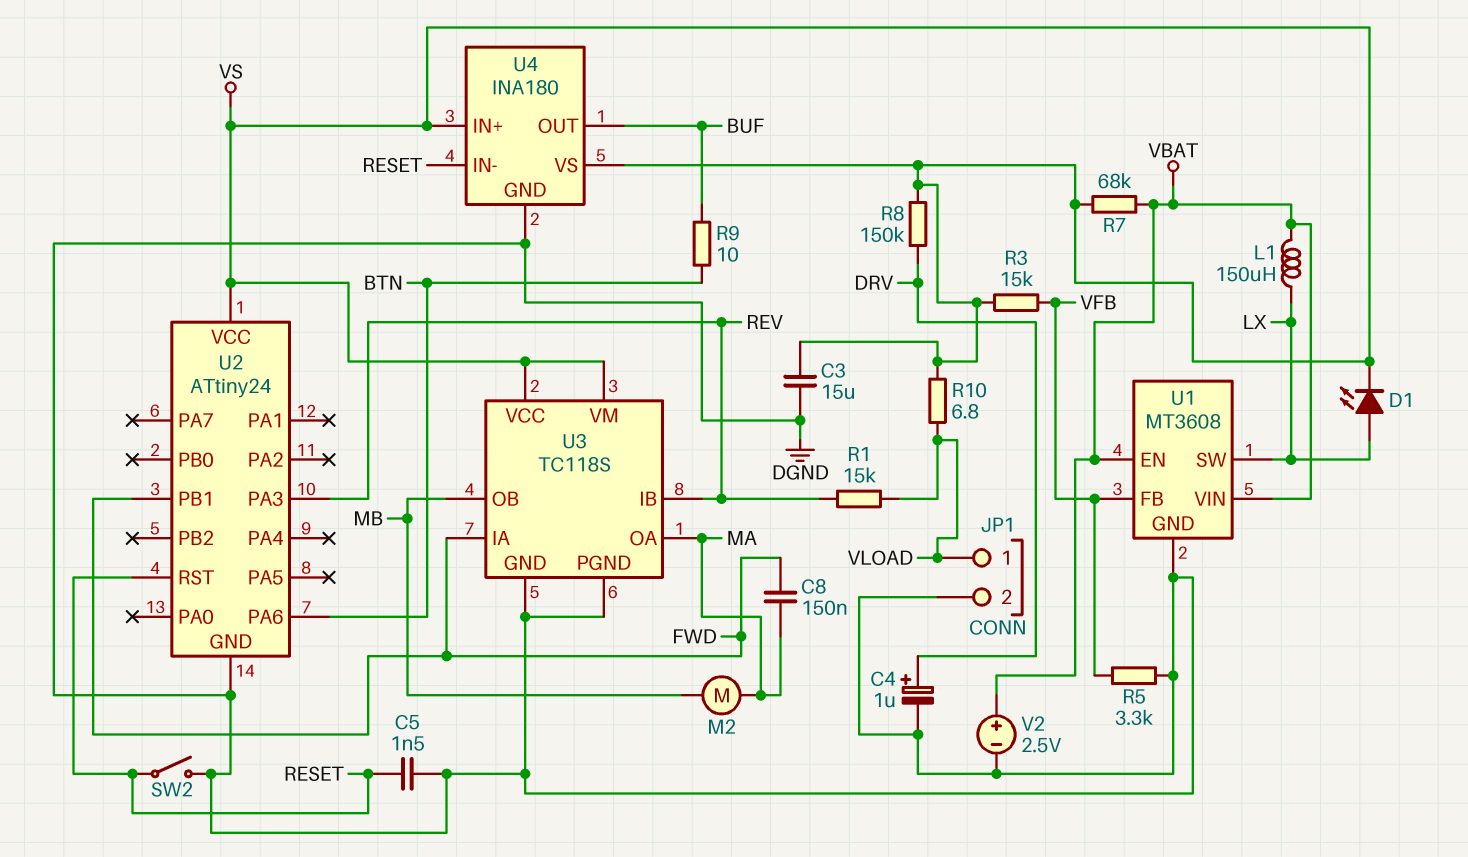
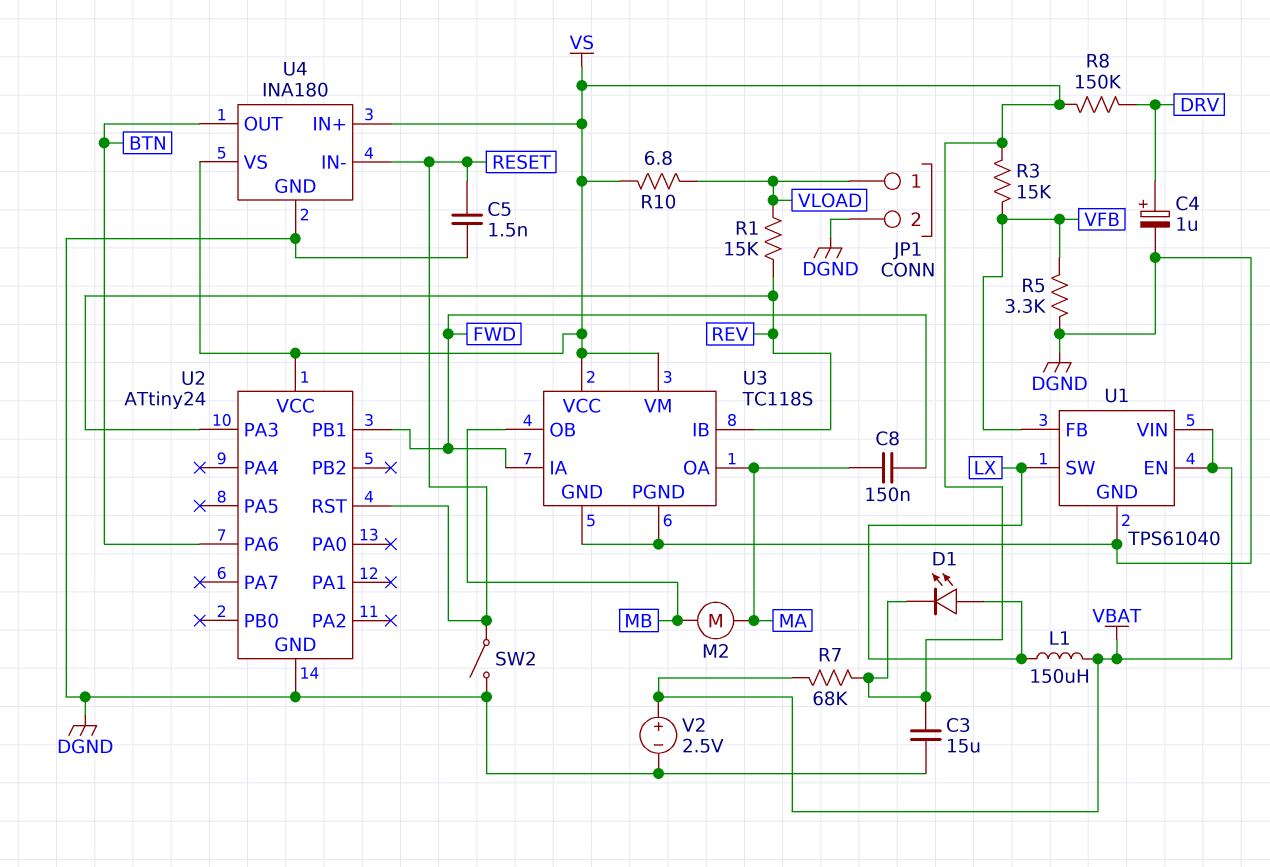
R9: 10 (BTN, BUF) -> none
U1: MT3608 -> TPS61040
U4 pin OUT: BUF -> BTN

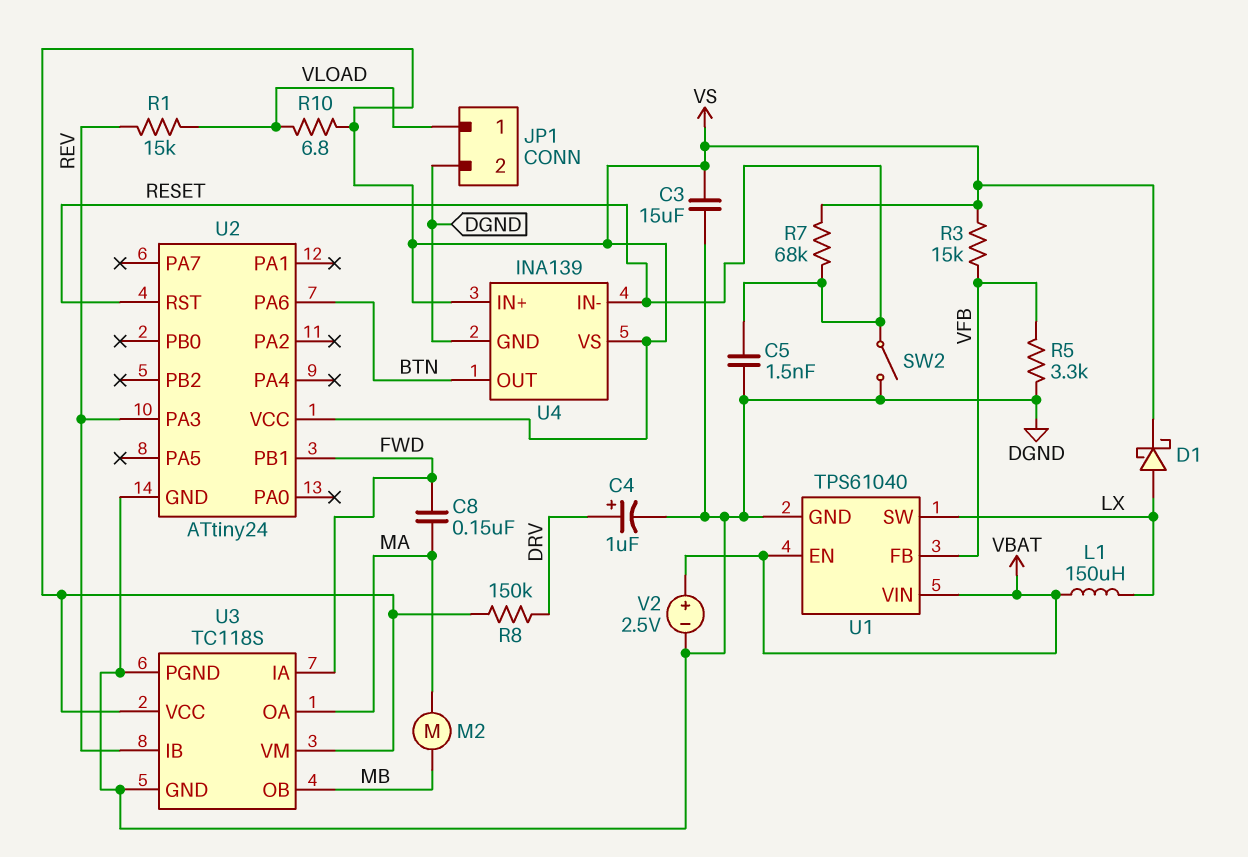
D1: LED (A LX, K VS) -> schottky (A LX, K VS)
R7: 68k (VBAT, VS) -> 68k (RESET, VS)
U4: INA180 -> INA139

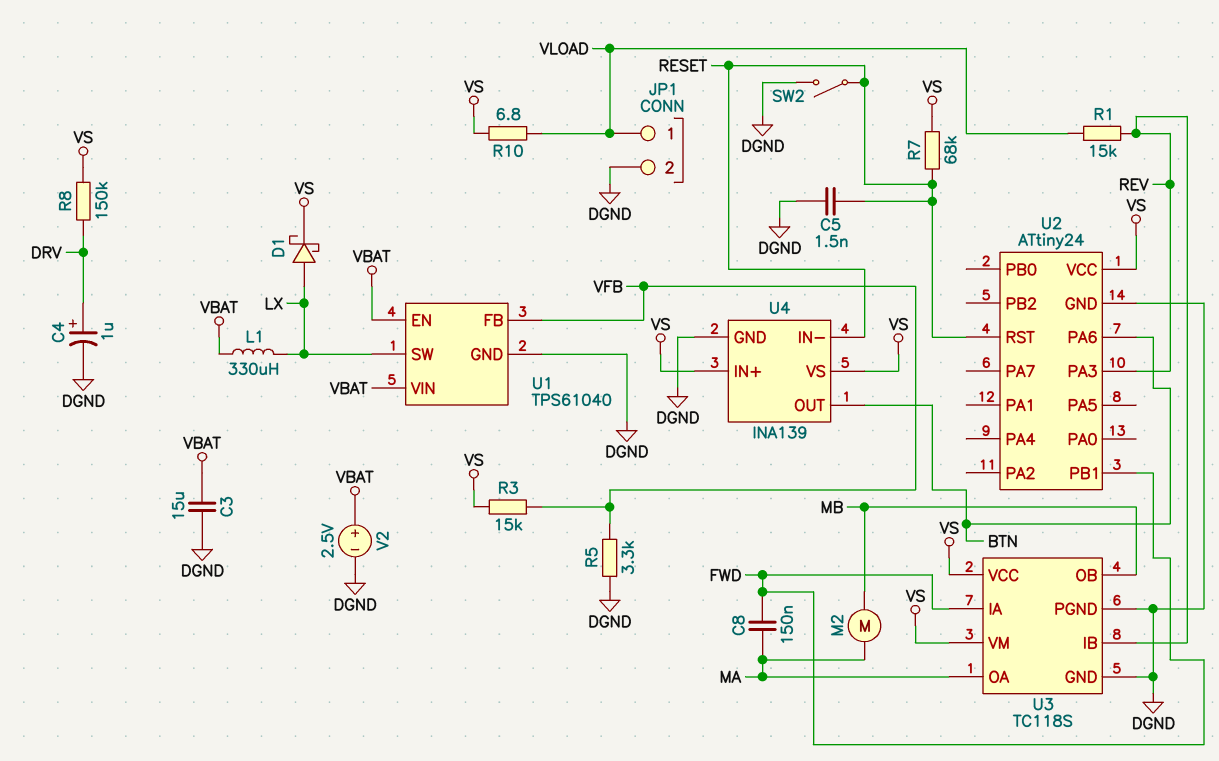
C3: 15uF (DGND, VS) -> 15uF (DGND, VBAT)
L1: 150uH (LX, VBAT) -> 330uH (LX, VBAT)

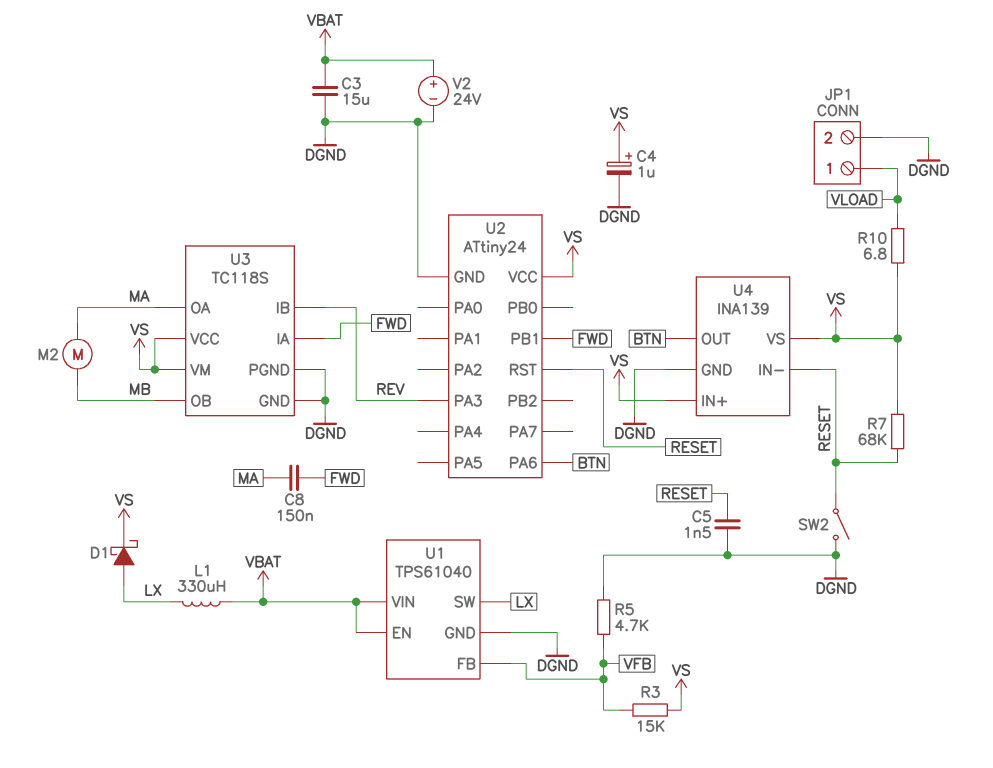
C4: 1uF (plus DRV, minus DGND) -> 1uF (plus VS, minus DGND)
R1: 15k (REV, VLOAD) -> none
R5: 3.3k (DGND, VFB) -> 4.7k (DGND, VFB)
R8: 150k (DRV, VS) -> none
V2: 2.5V (plus VBAT, minus DGND) -> 24V (plus VBAT, minus DGND)

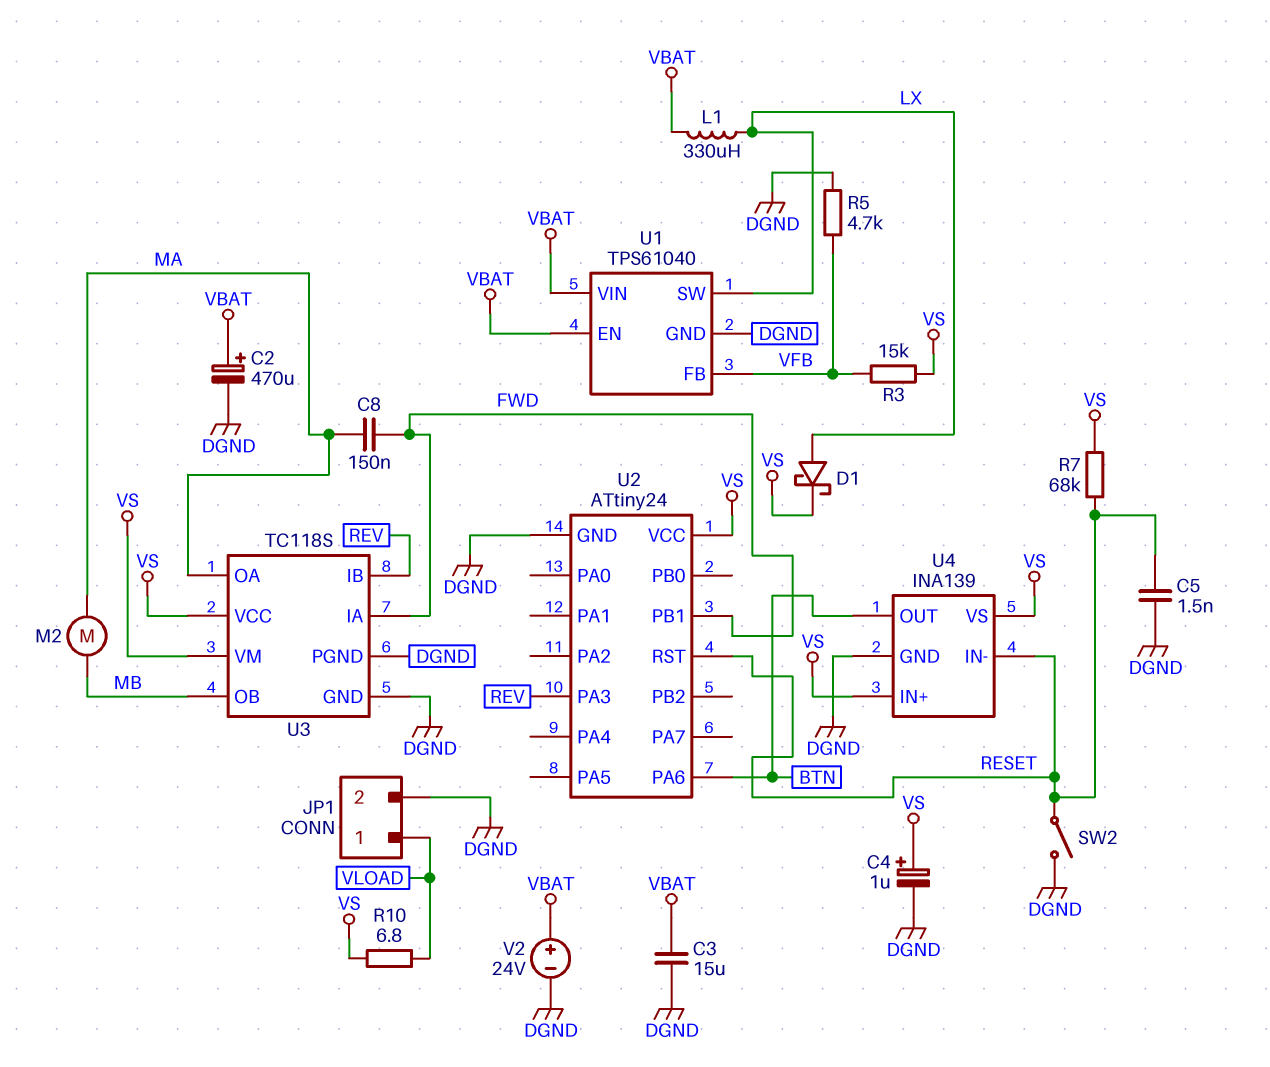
C2: none -> 470uF (plus VBAT, minus DGND)

